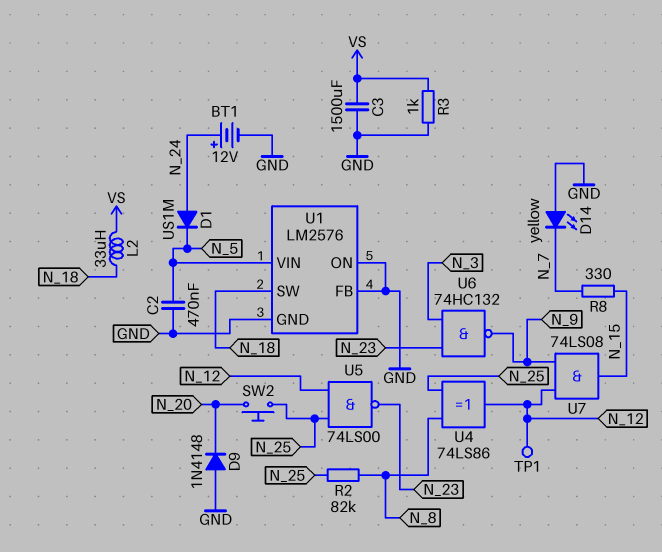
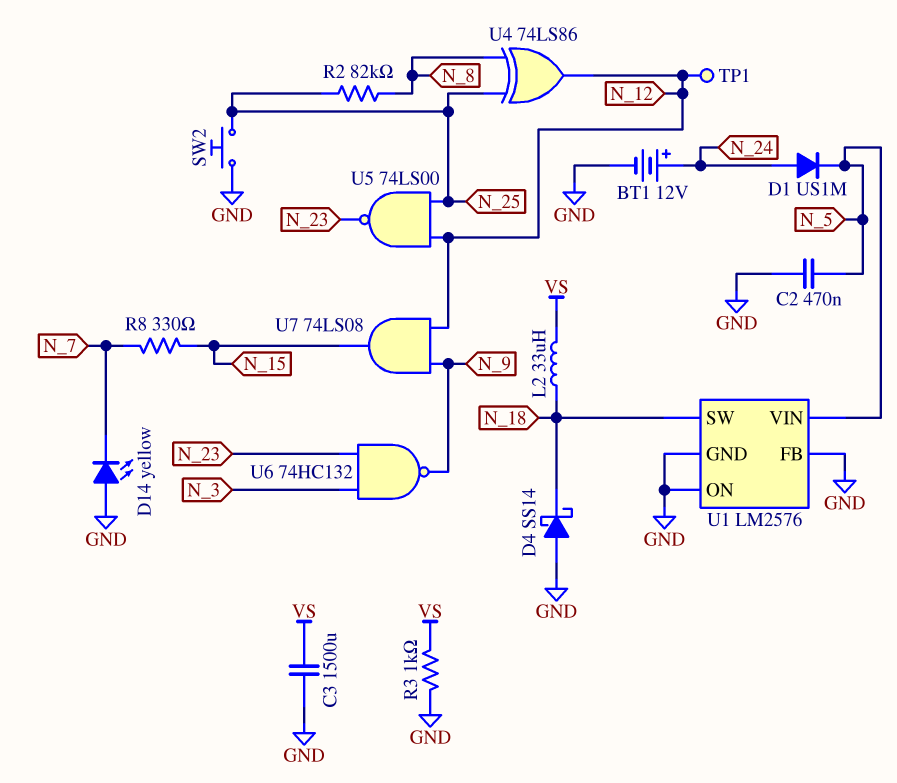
D4: none -> schottky SS14 (A GND, K N_18)
D9: diode 1N4148 (A GND, K N_20) -> none
SW2: button (N_20, N_25) -> button (GND, N_25)

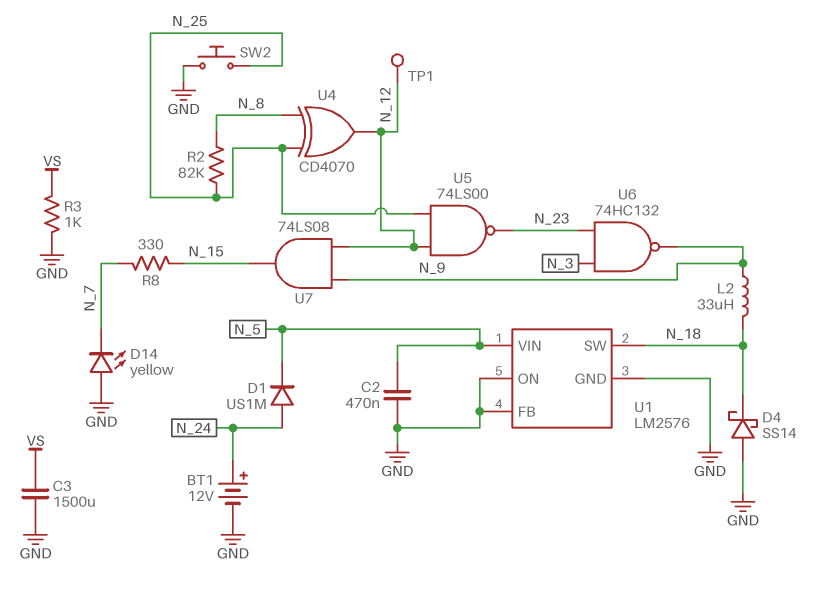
L2: 33uH (N_18, VS) -> 33uH (N_9, N_18)
U4: XOR 74LS86 (in N_8, in N_25, out N_12) -> XOR CD4070 (in N_8, in N_25, out N_12)

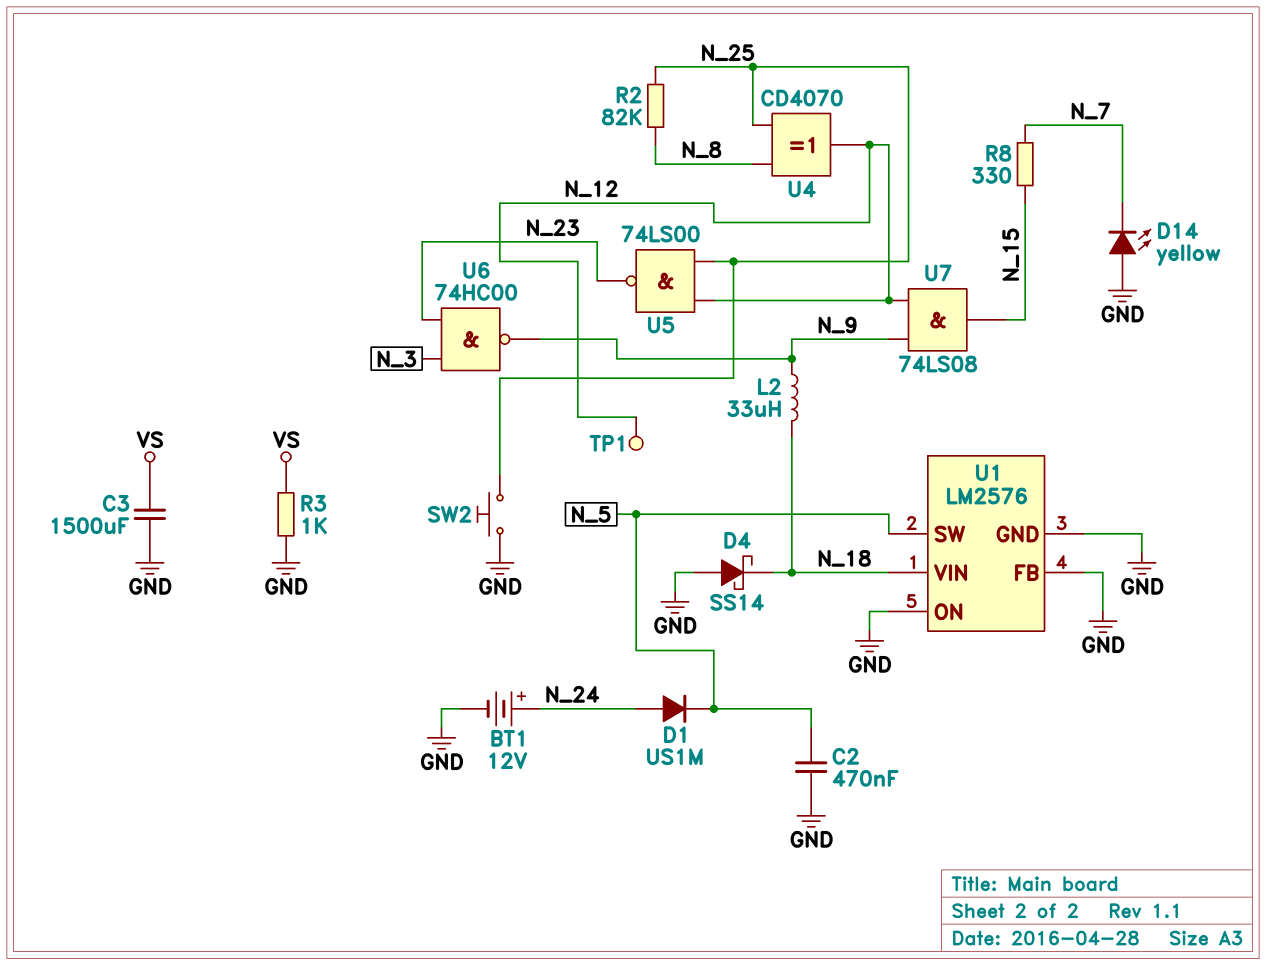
U1 pin SW: N_18 -> N_5
U1 pin VIN: N_5 -> N_18
U6: NAND 74HC132 (in N_3, in N_23, out N_9) -> NAND 74HC00 (in N_3, in N_23, out N_9)

